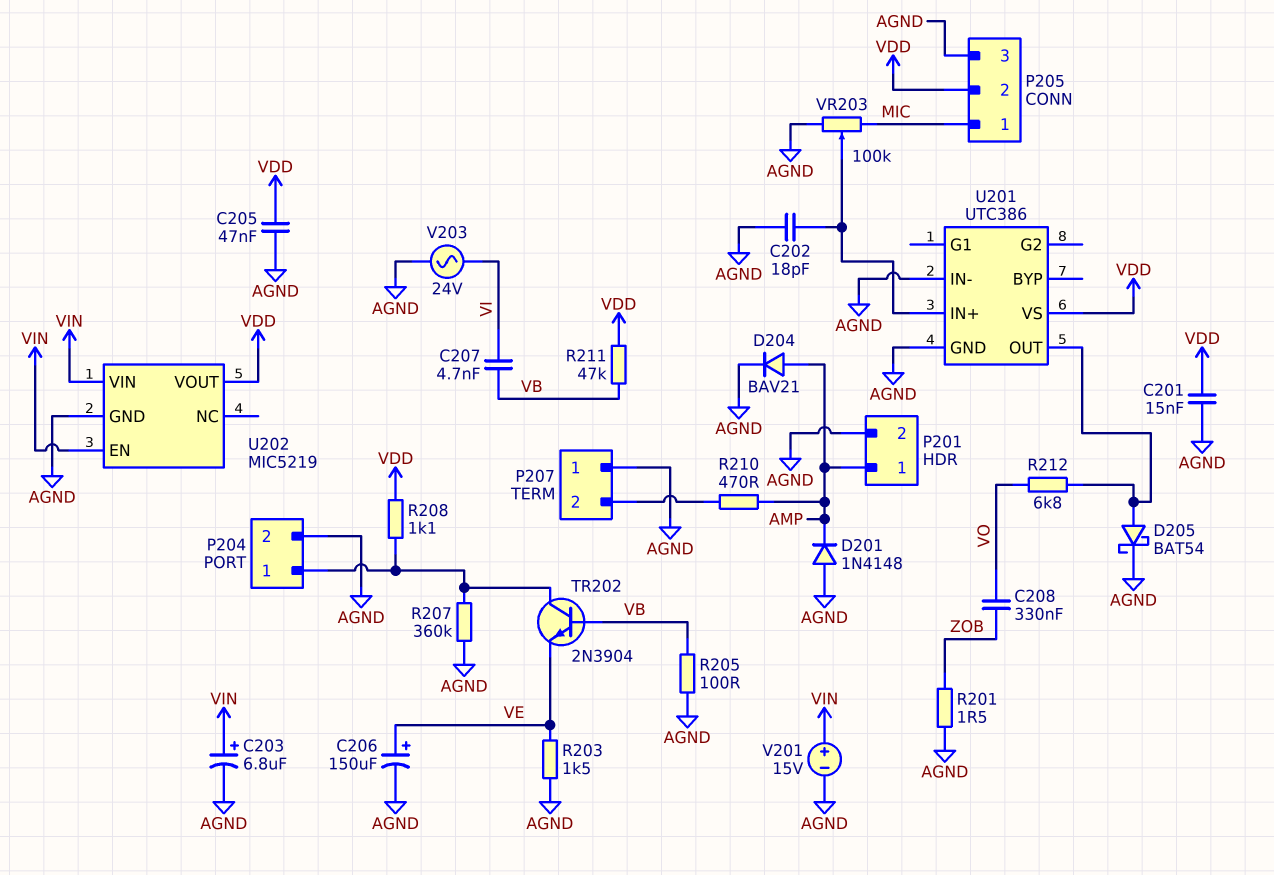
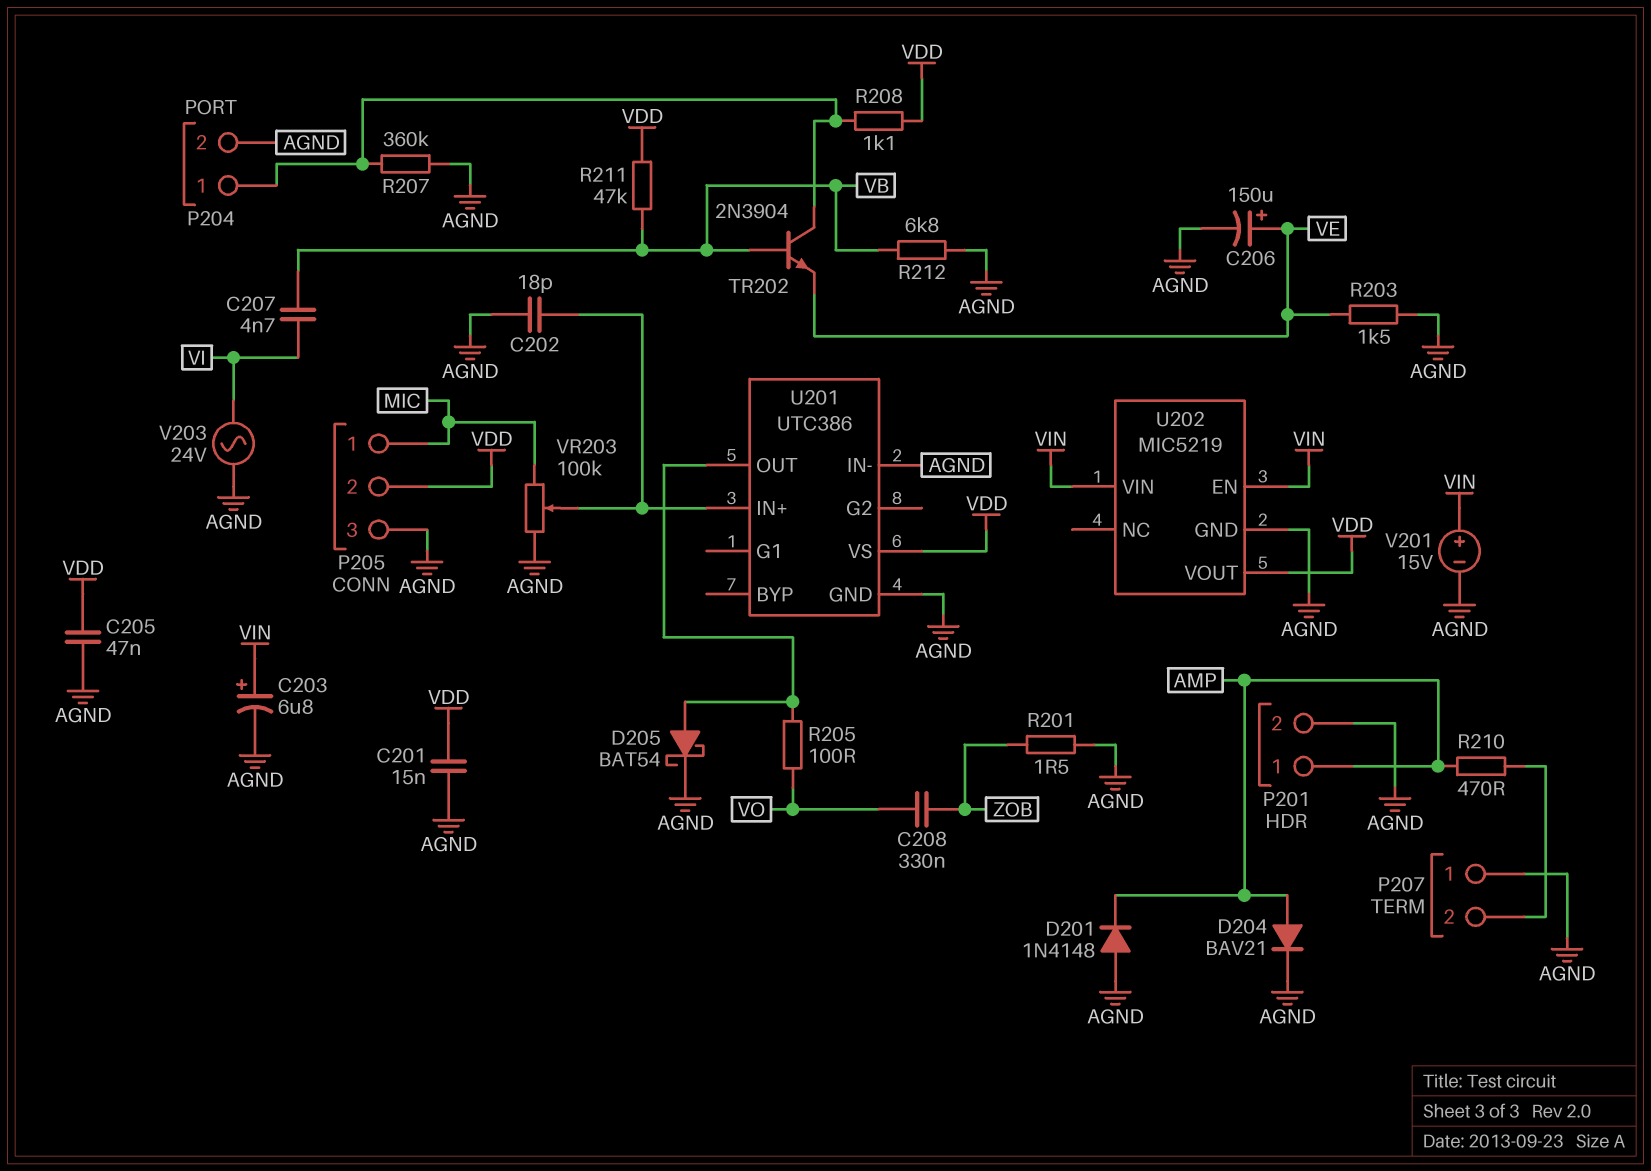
R205: 100 (AGND, VB) -> 100 (U201/OUT, VO)
R212: 6.8k (U201/OUT, VO) -> 6.8k (AGND, VB)

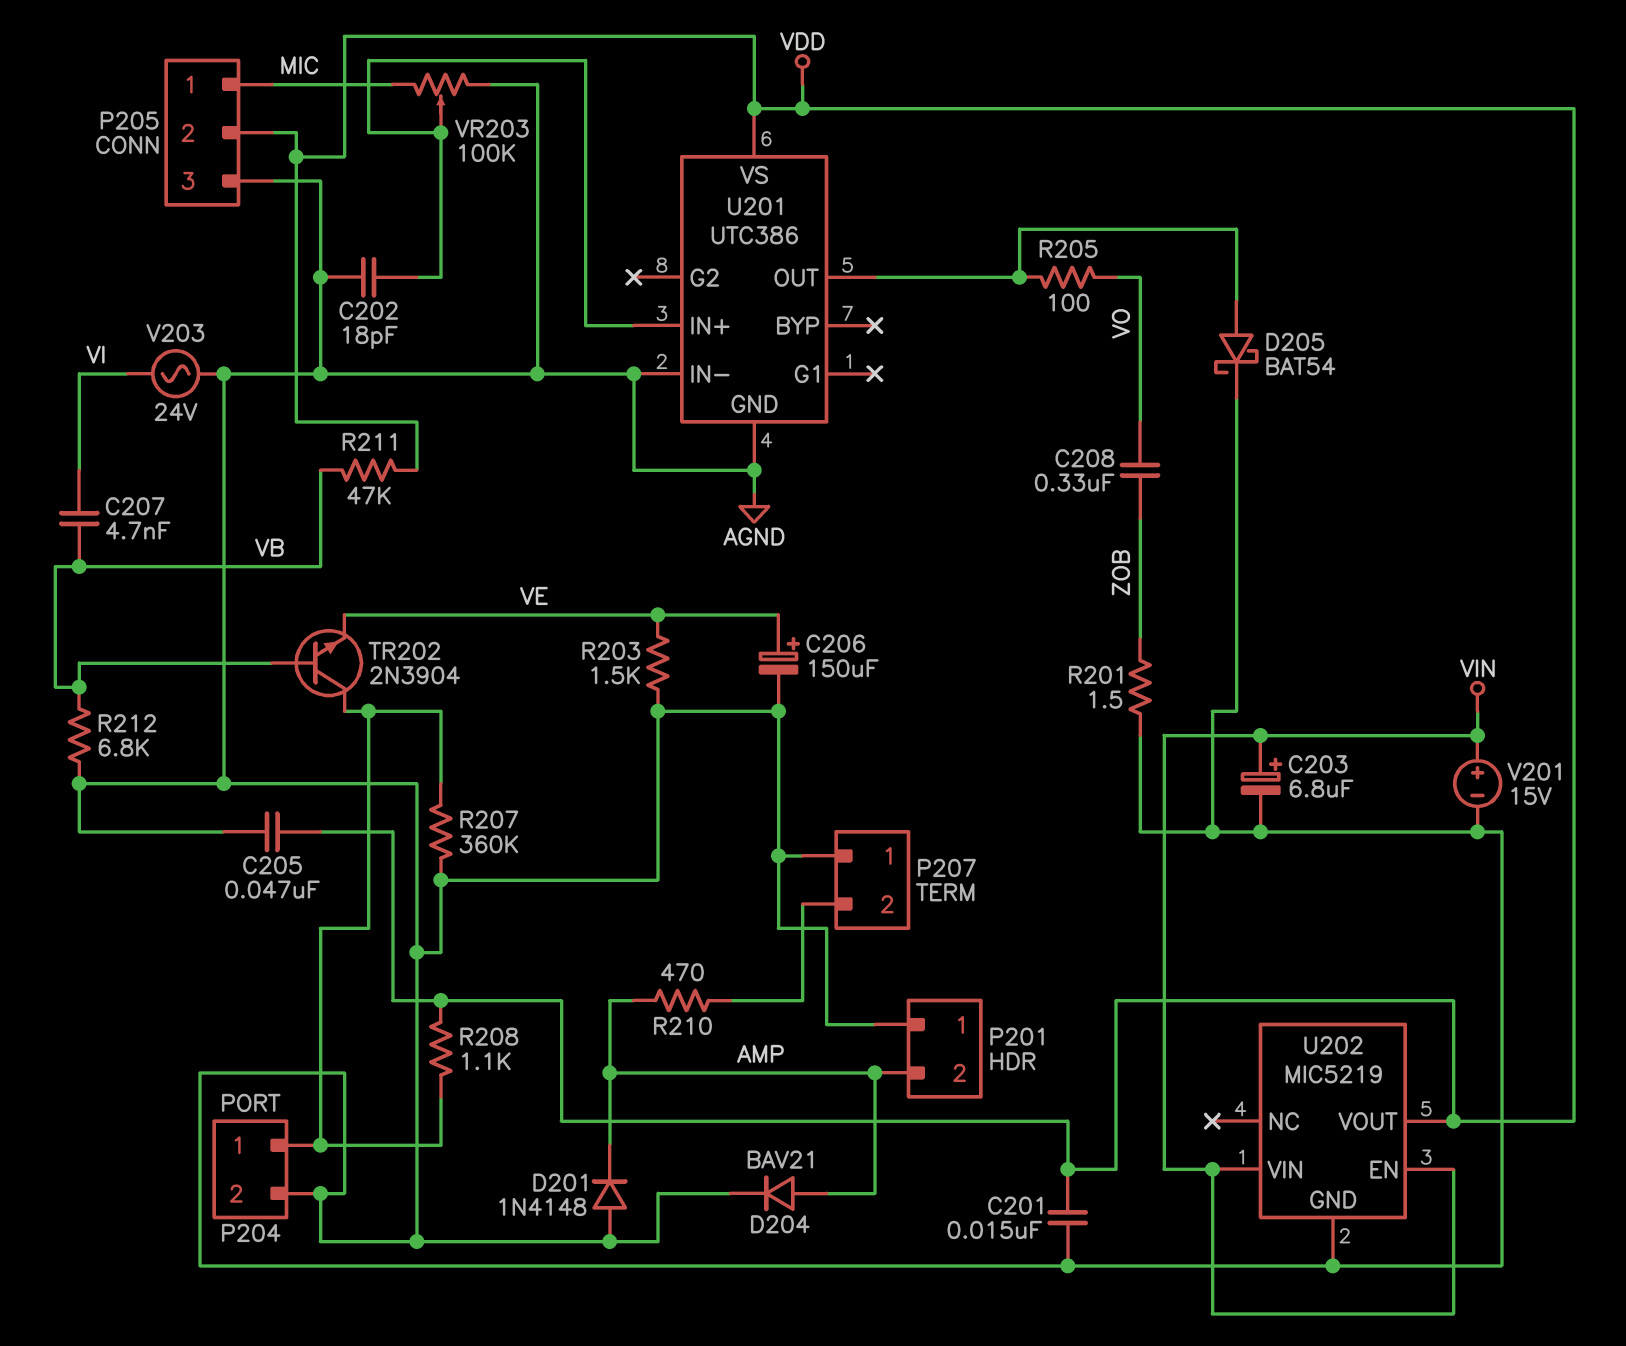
P201 pin 1: AMP -> AGND
P201 pin 2: AGND -> AMP

